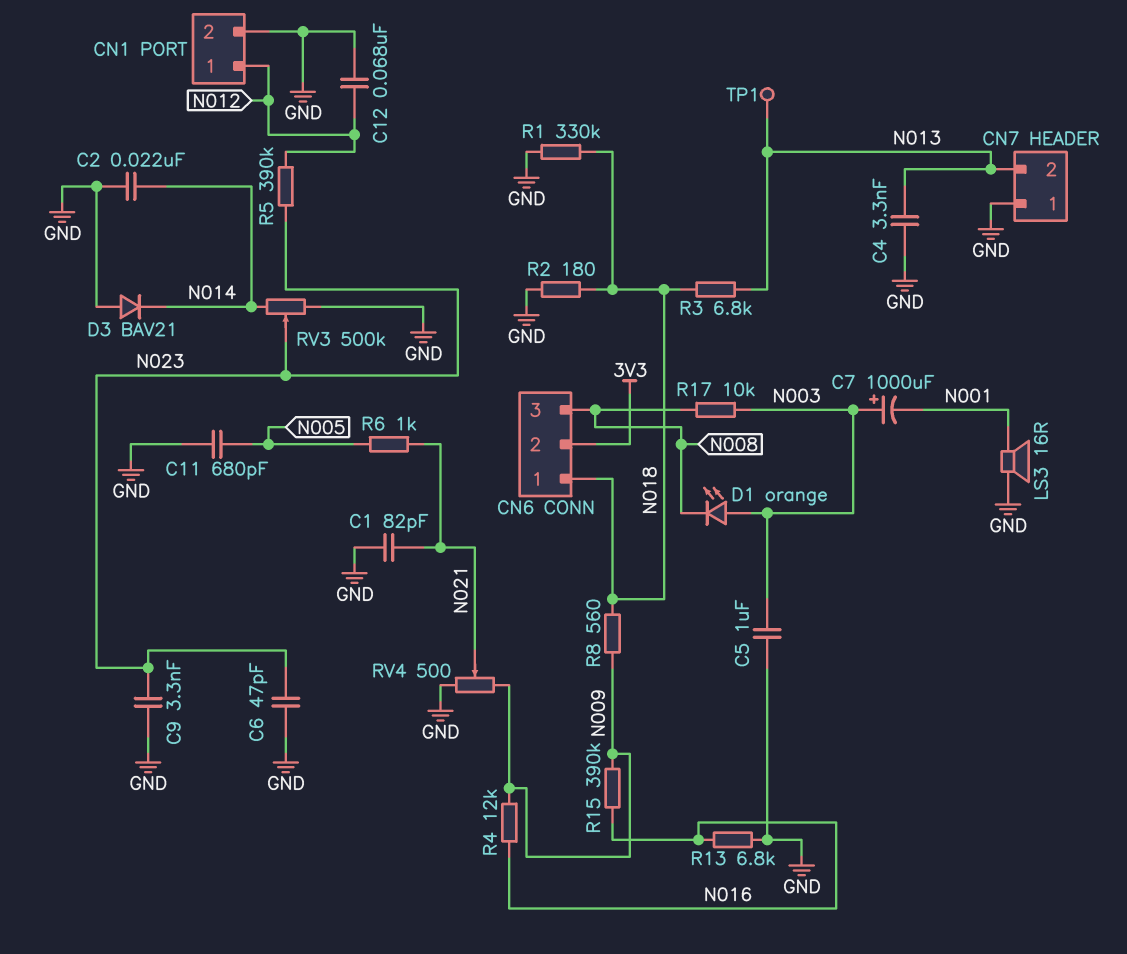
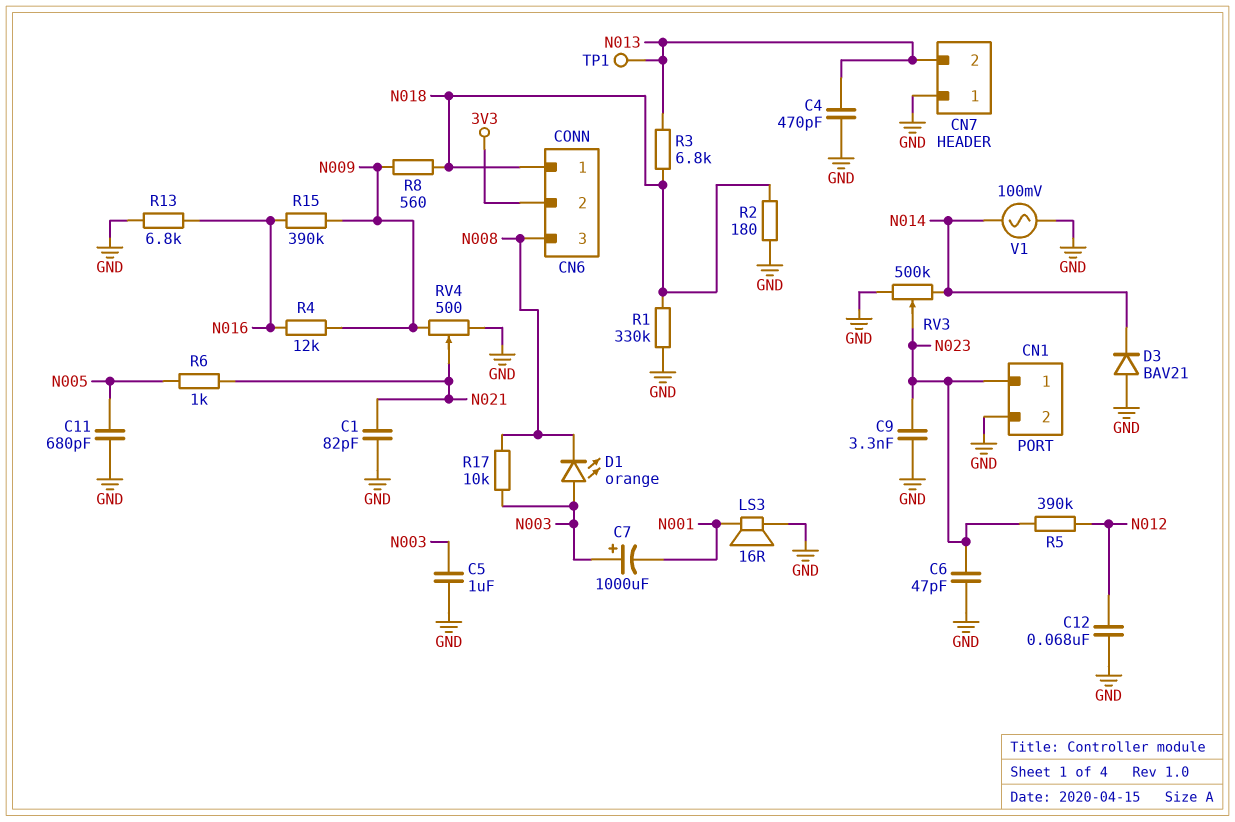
C2: 22nF (GND, N014) -> none
C4: 3.3nF (GND, N013) -> 470pF (GND, N013)
CN1 pin 1: N012 -> N023
V1: none -> AC 100mV (GND, N014)

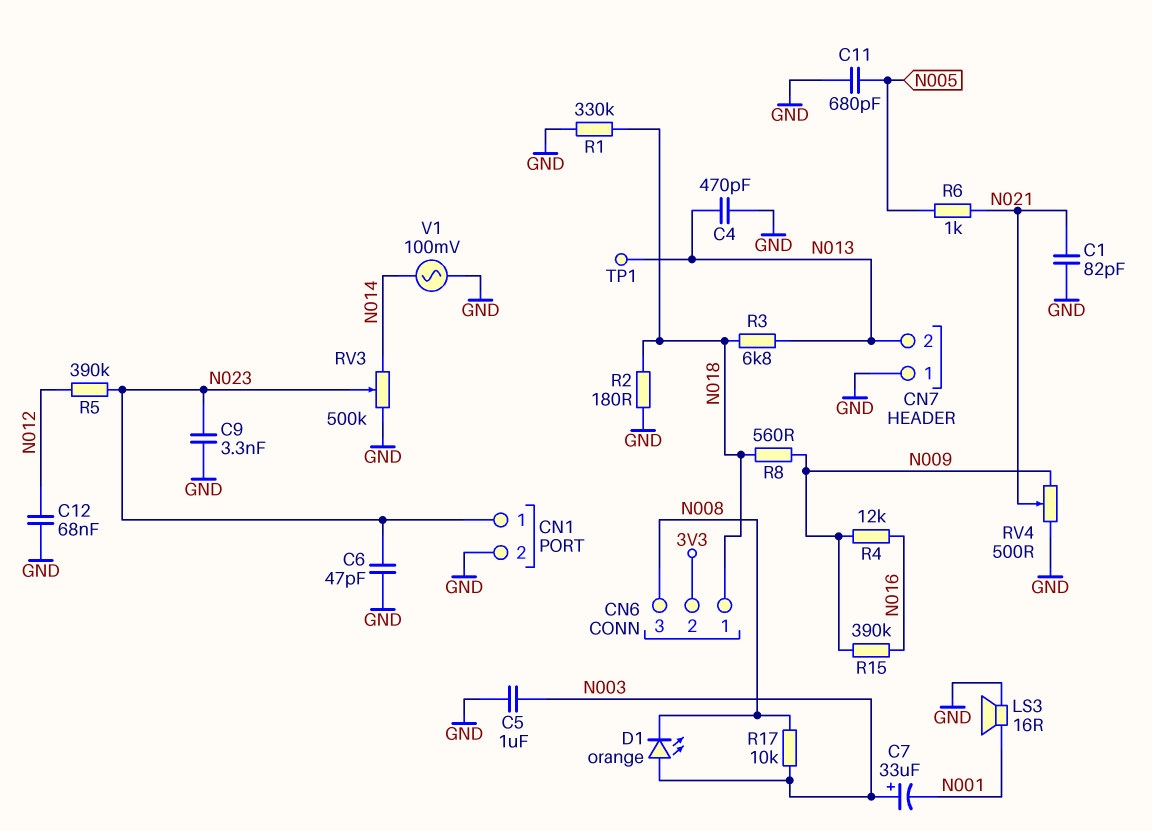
C7: 1000uF (plus N003, minus N001) -> 33uF (plus N003, minus N001)
D3: diode BAV21 (A GND, K N014) -> none
R13: 6.8k (GND, N016) -> none

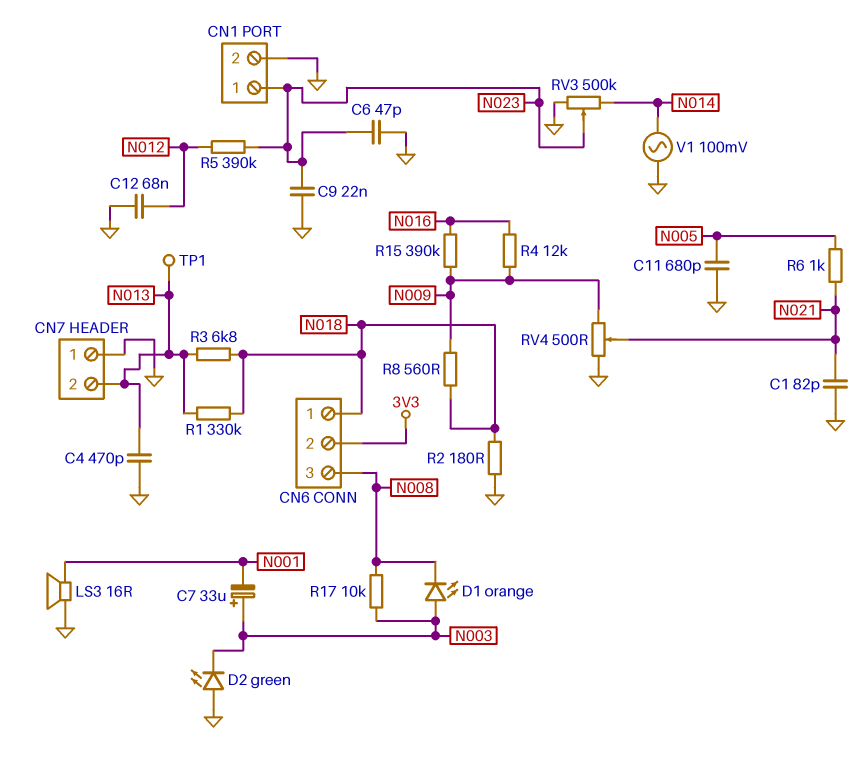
C5: 1uF (GND, N003) -> none
C9: 3.3nF (GND, N023) -> 22nF (GND, N023)
D2: none -> LED green (A GND, K N003)
R1: 330k (GND, N018) -> 330k (N013, N018)

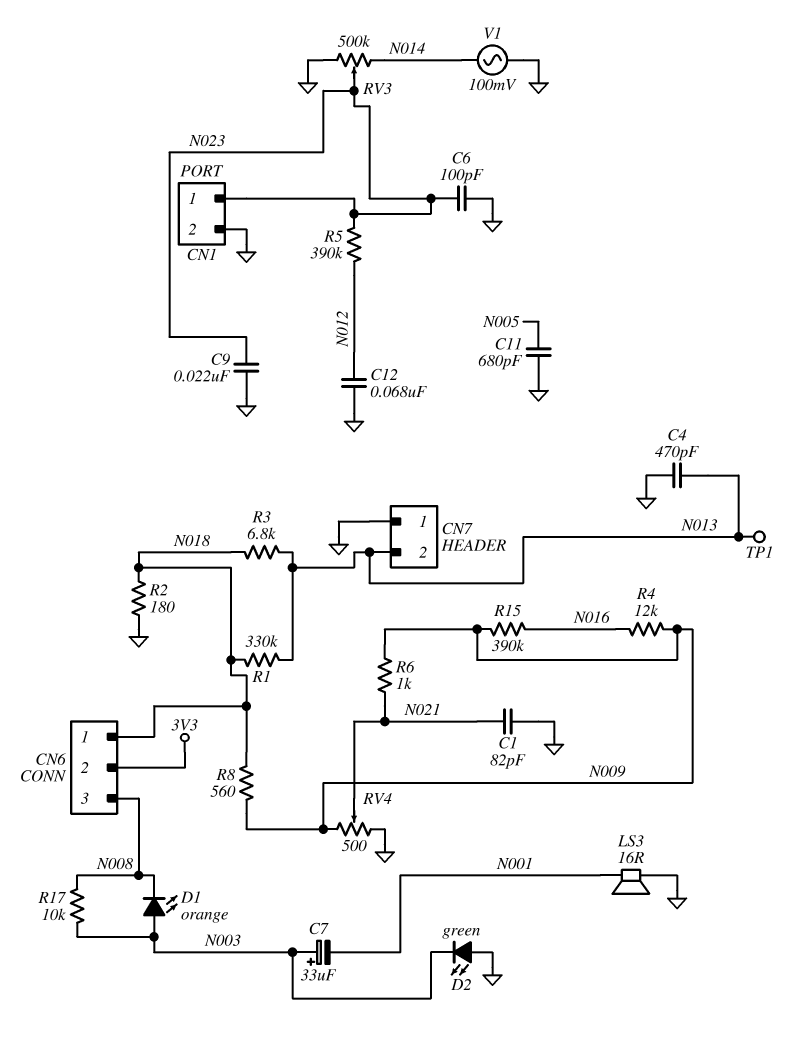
C6: 47pF (GND, N023) -> 100pF (GND, N023)
R6: 1k (N005, N021) -> 1k (N009, N021)

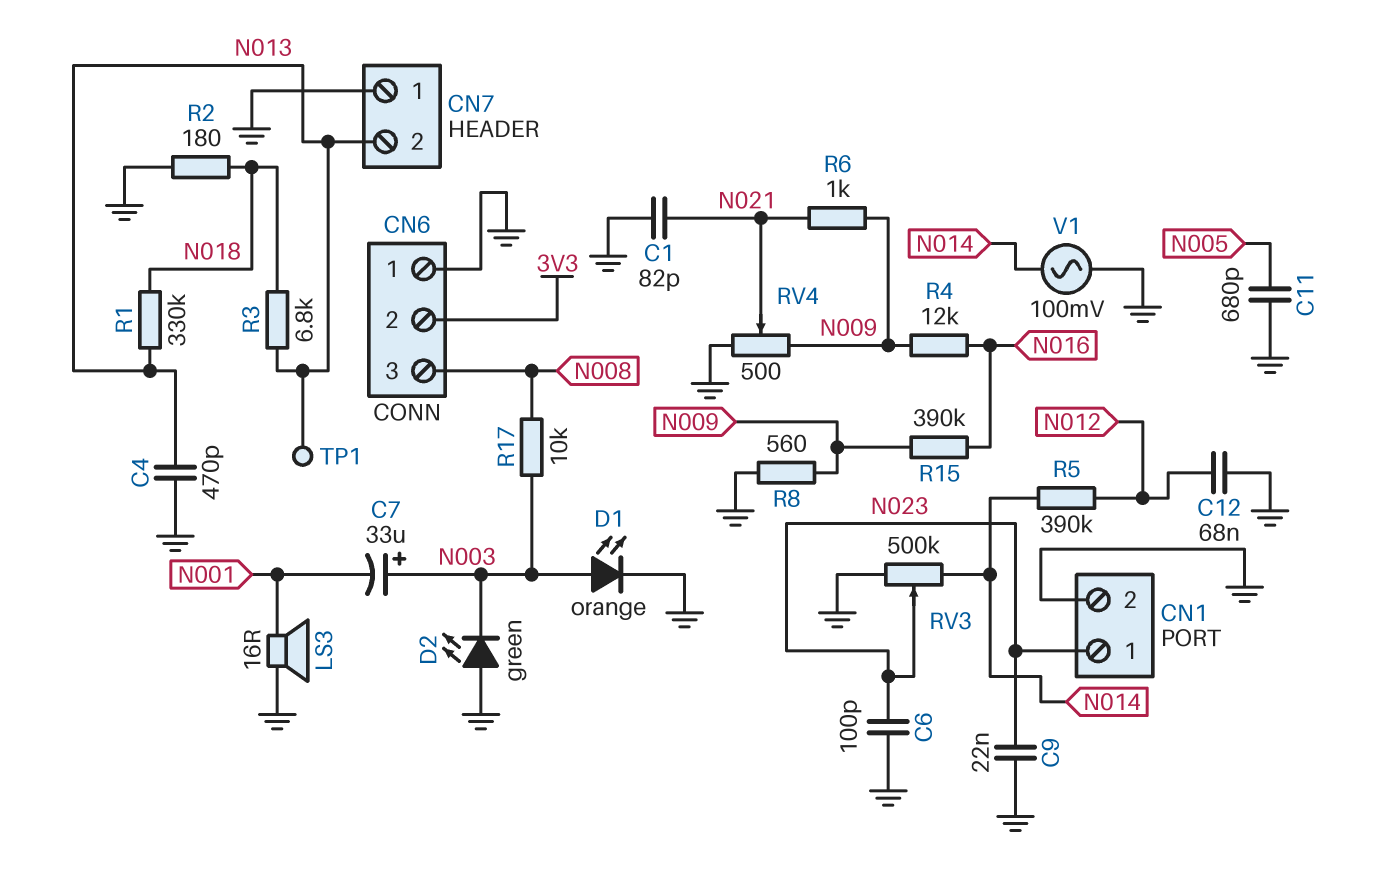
CN6 pin 1: N018 -> GND
D1: LED orange (A N003, K N008) -> LED orange (A N003, K GND)
R5: 390k (N012, N023) -> 390k (N012, N014)
R8: 560 (N009, N018) -> 560 (GND, N009)

